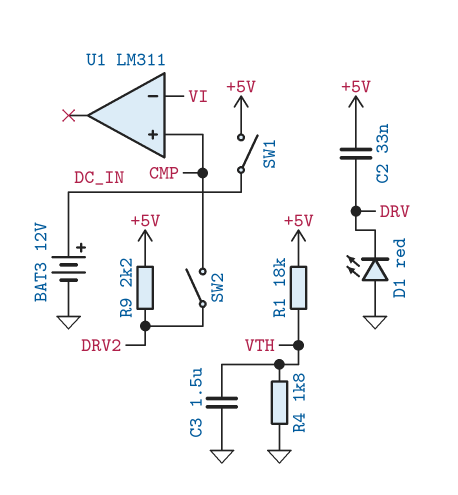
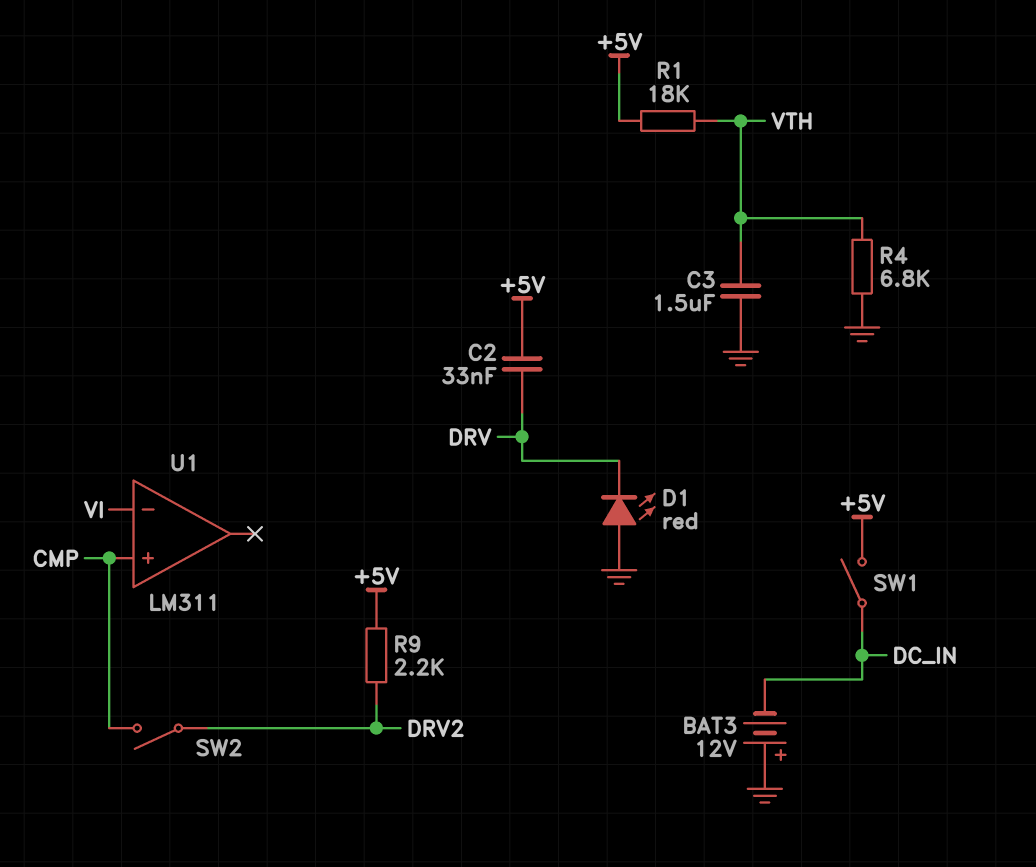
BAT3: 12V (plus DC_IN, minus GND) -> 12V (plus GND, minus DC_IN)
R4: 1.8k (GND, VTH) -> 6.8k (GND, VTH)

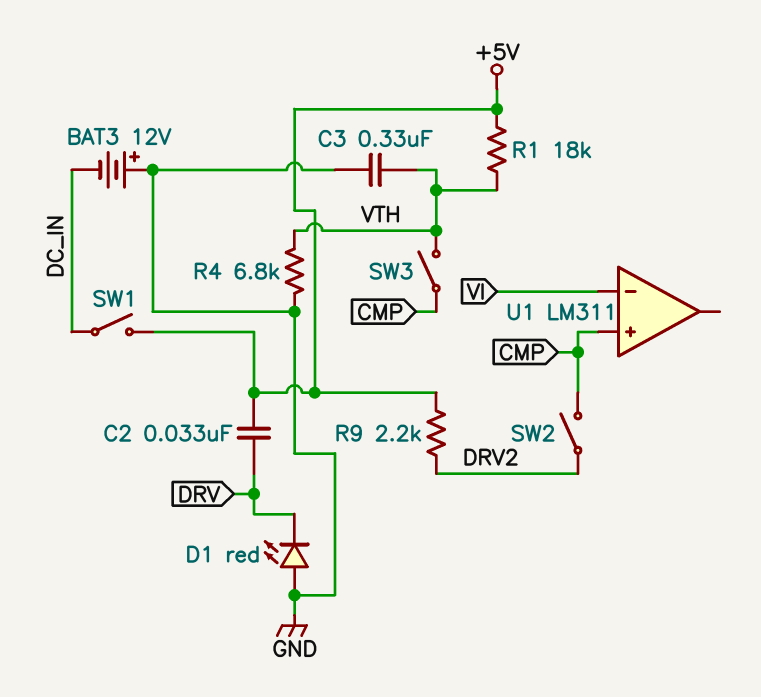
C3: 1.5uF (GND, VTH) -> 330nF (GND, VTH)
SW3: none -> switch (CMP, VTH)

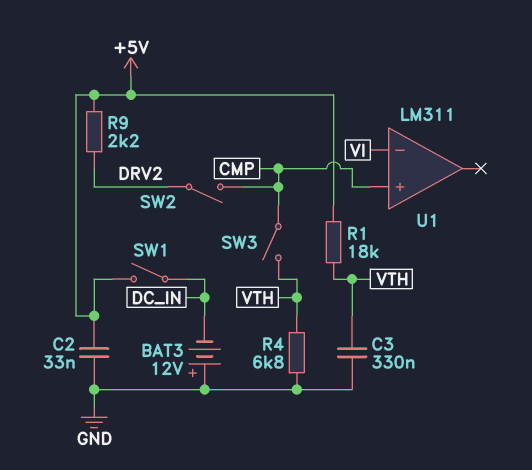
C2: 33nF (+5V, DRV) -> 33nF (+5V, GND)
D1: LED red (A GND, K DRV) -> none

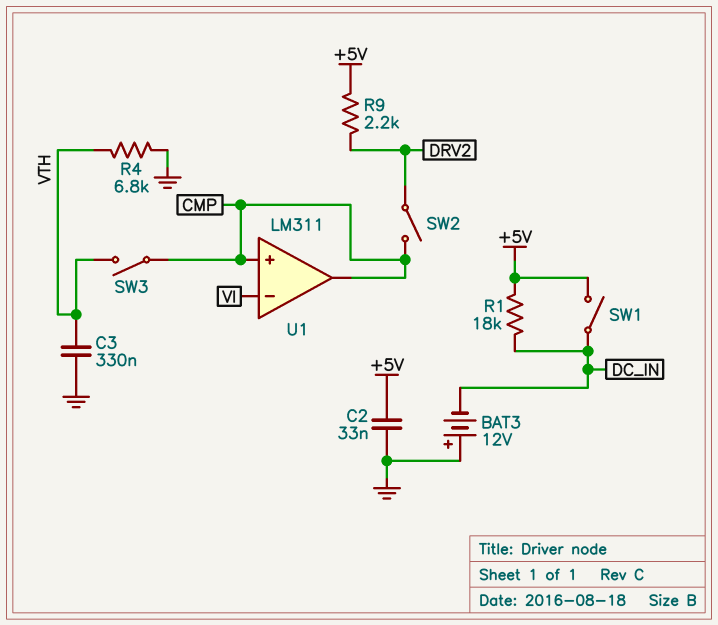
R1: 18k (+5V, VTH) -> 18k (+5V, DC_IN)
U1 pin out: none -> CMP

